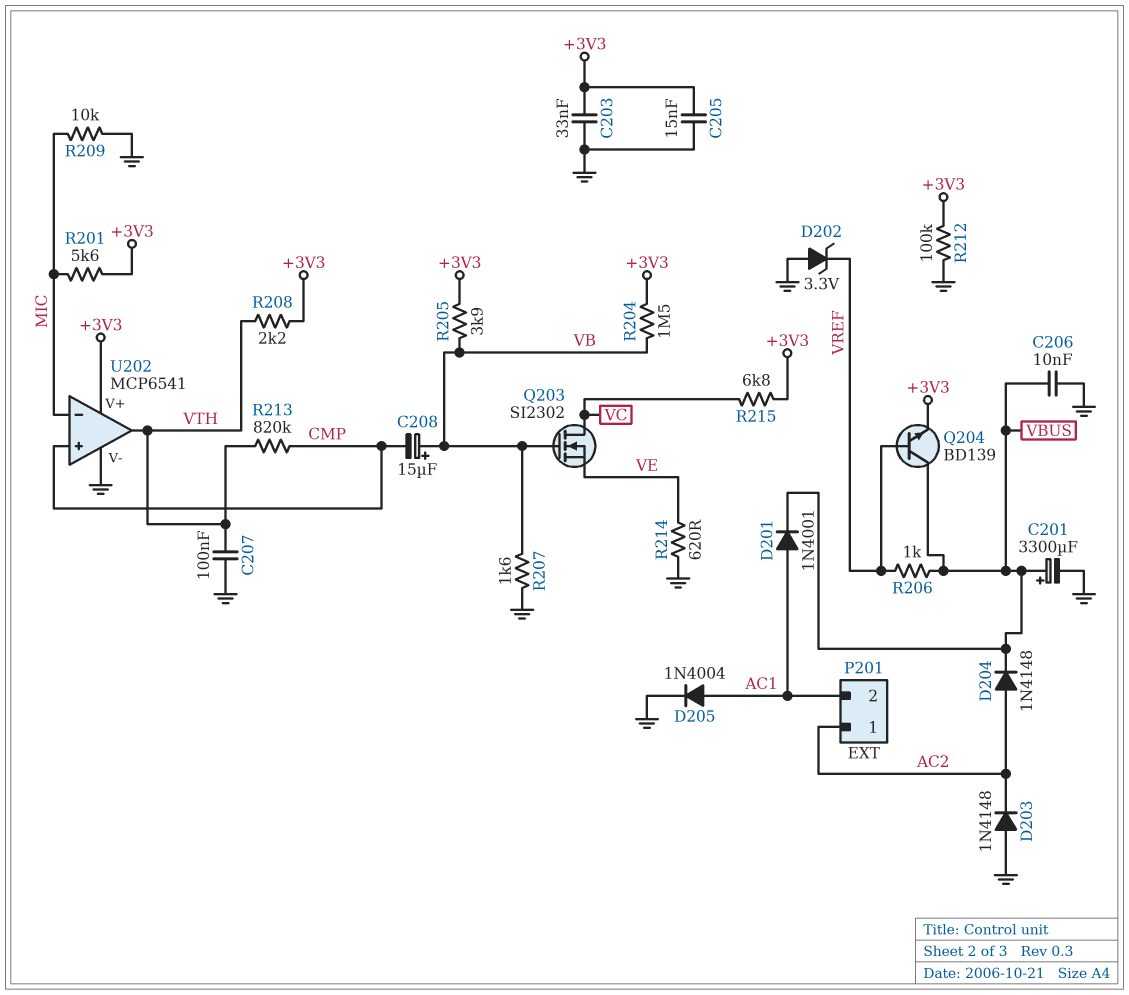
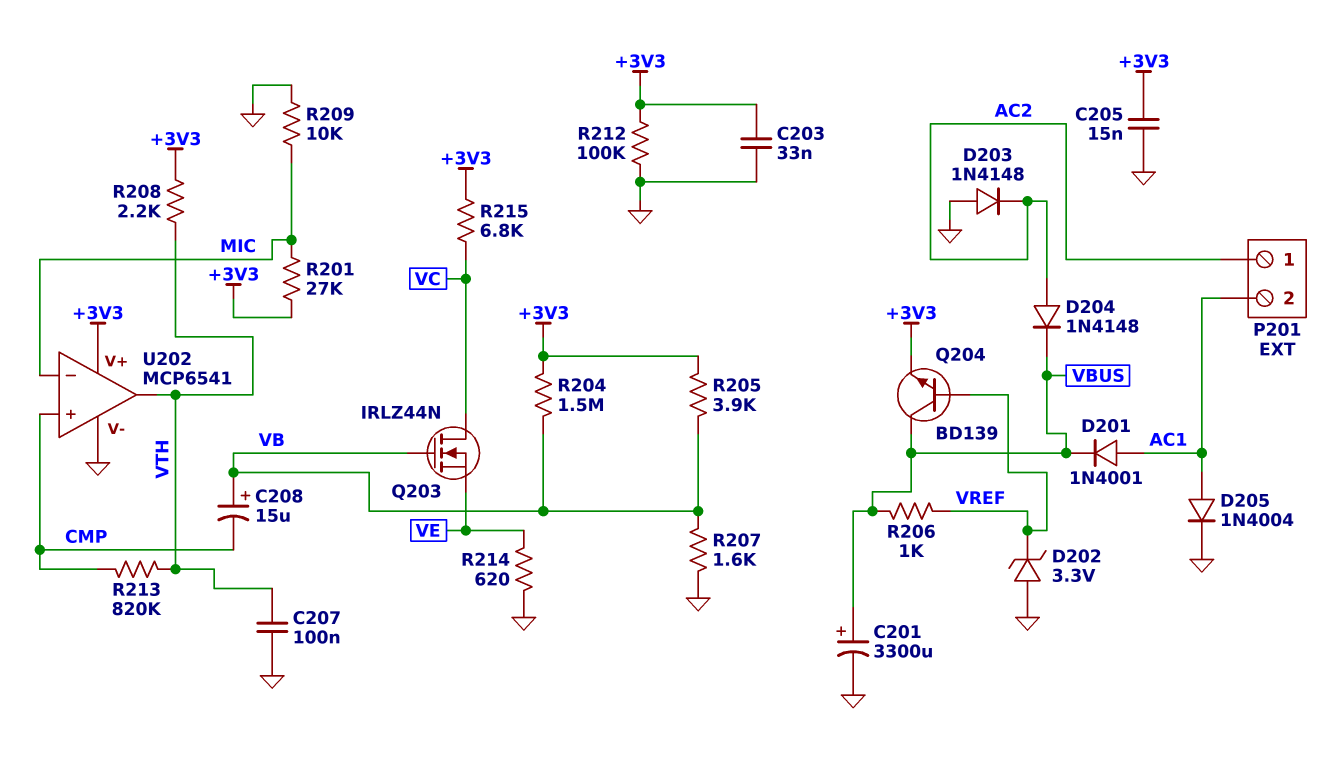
C206: 10nF (GND, VBUS) -> none
Q203: NMOS SI2302 (G VB, D VC, S VE) -> NMOS IRLZ44N (G VB, D VC, S VE)
R201: 5.6k (+3V3, MIC) -> 27k (+3V3, MIC)

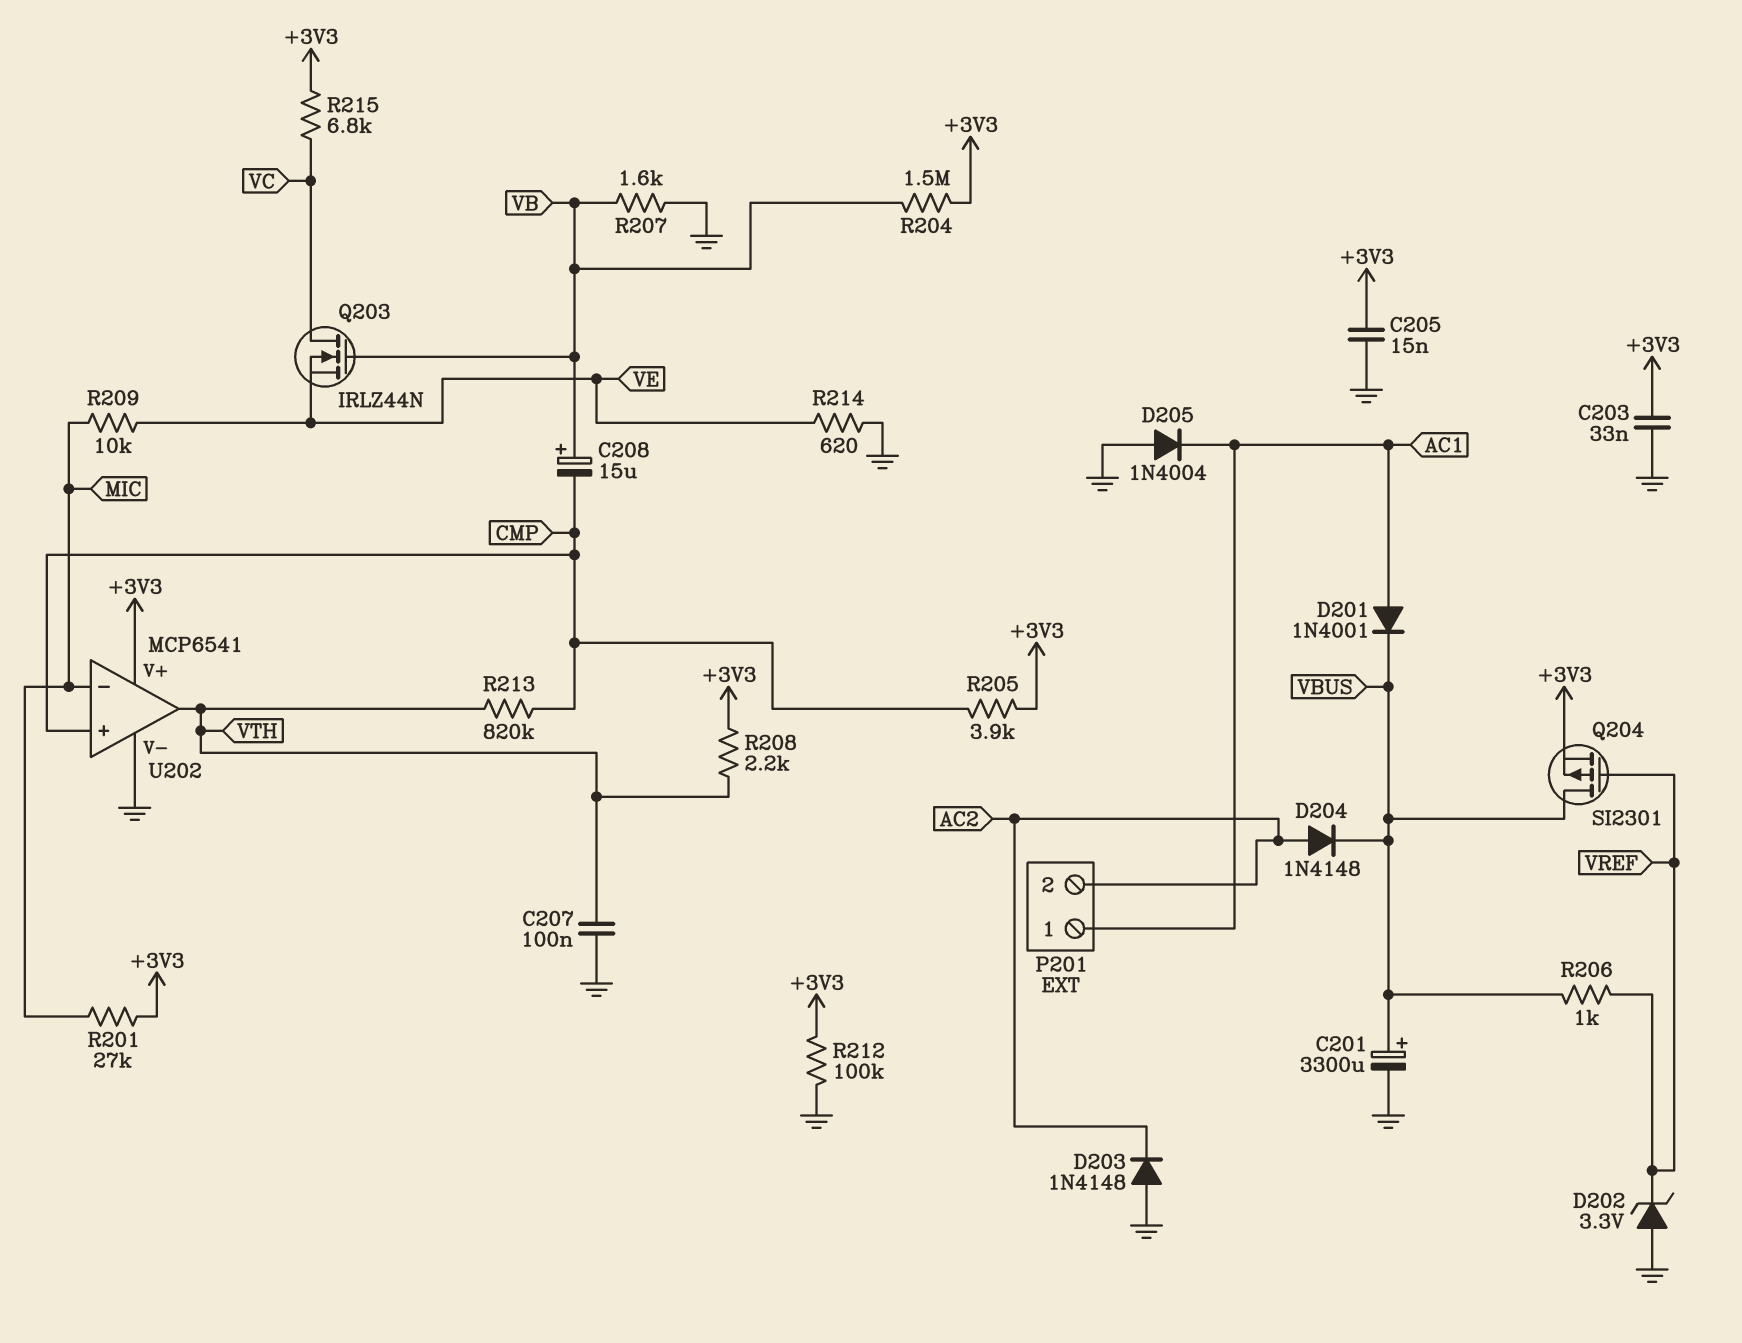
D205: diode 1N4004 (A AC1, K GND) -> diode 1N4004 (A GND, K AC1)
P201 pin 1: AC2 -> AC1
P201 pin 2: AC1 -> AC2
Q204: NPN BD139 (B VREF, C VBUS, E +3V3) -> PMOS SI2301 (G VREF, D VBUS, S +3V3)
R205: 3.9k (+3V3, VB) -> 3.9k (+3V3, CMP)
R209: 10k (GND, MIC) -> 10k (MIC, VE)

